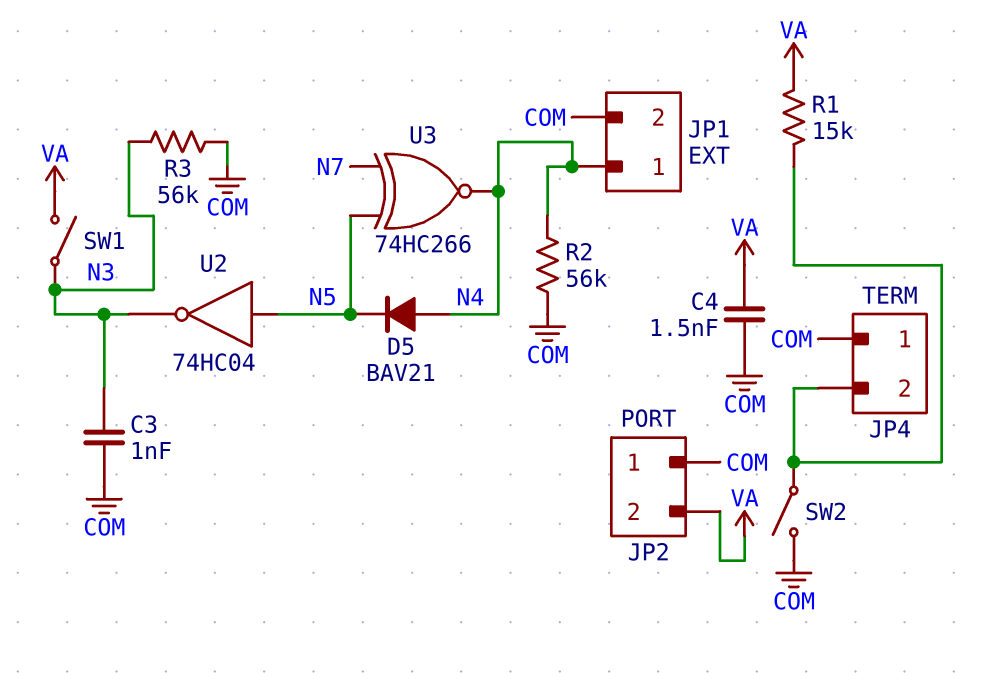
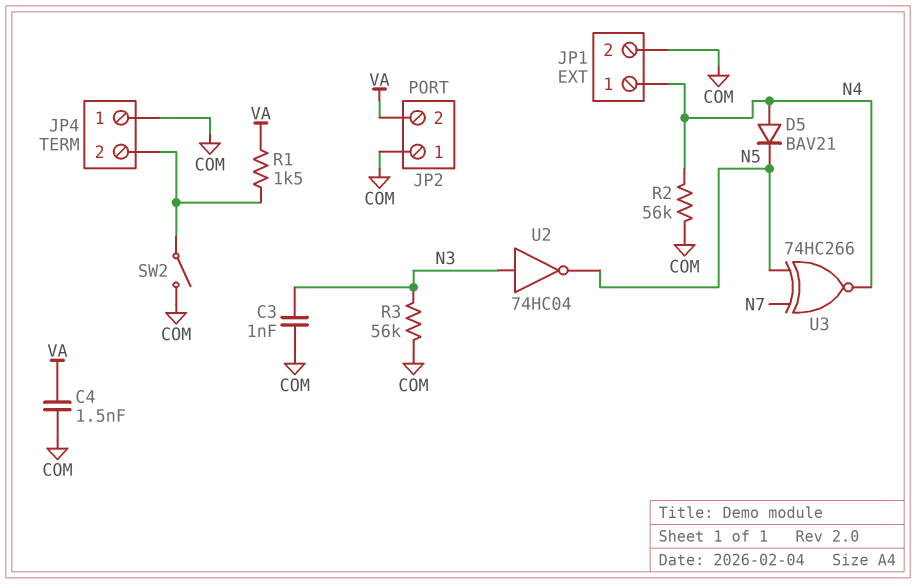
R1: 15k (JP4/2, VA) -> 1.5k (JP4/2, VA)
SW1: switch (N3, VA) -> none
U2: NOT 74HC04 (in N5, out N3) -> NOT 74HC04 (in N3, out N5)

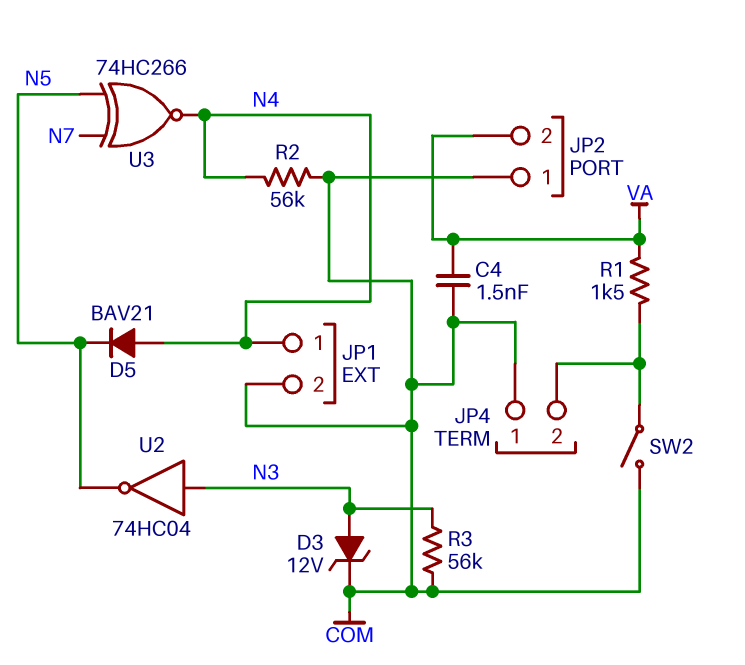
C3: 1nF (COM, N3) -> none
D3: none -> zener 12V (A N3, K COM)

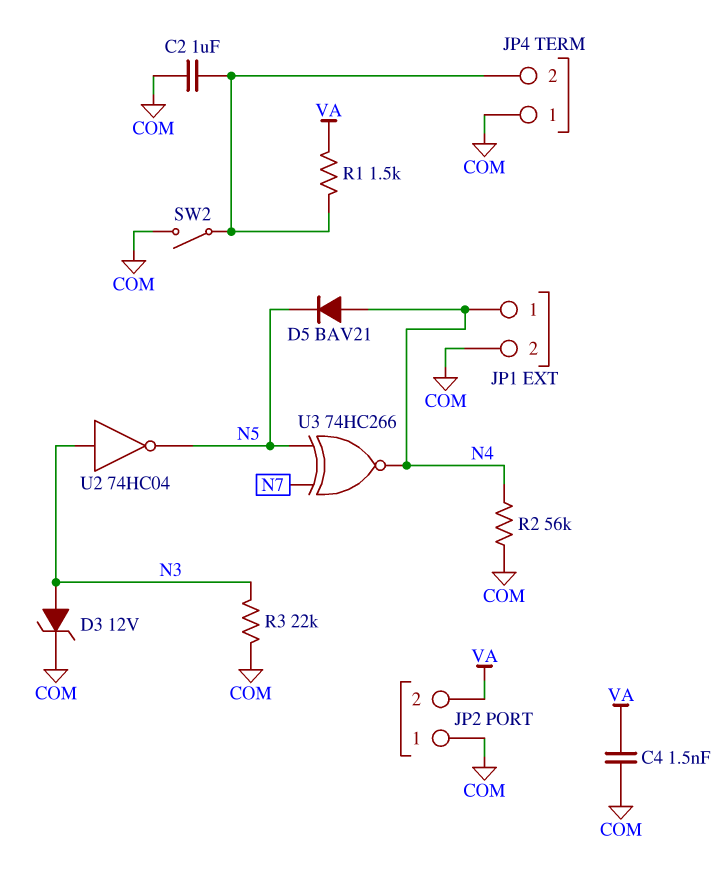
C2: none -> 1uF (COM, JP4/2)
R3: 56k (COM, N3) -> 22k (COM, N3)

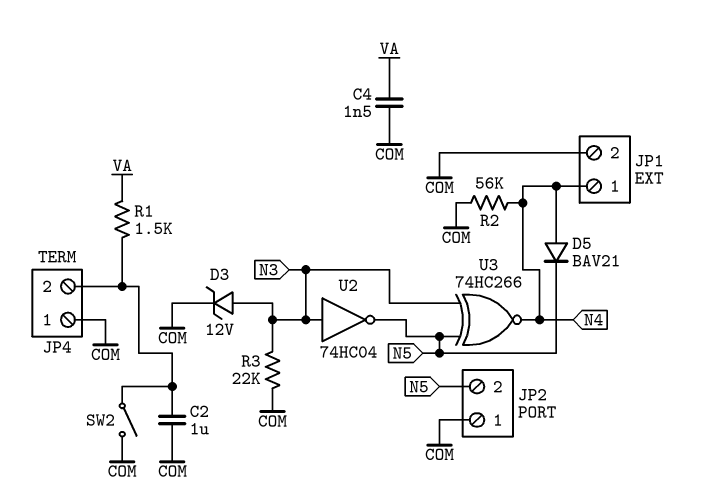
JP2 pin 2: VA -> N5
U3: XNOR 74HC266 (in N5, in N7, out N4) -> XNOR 74HC266 (in N3, in N5, out N4)

